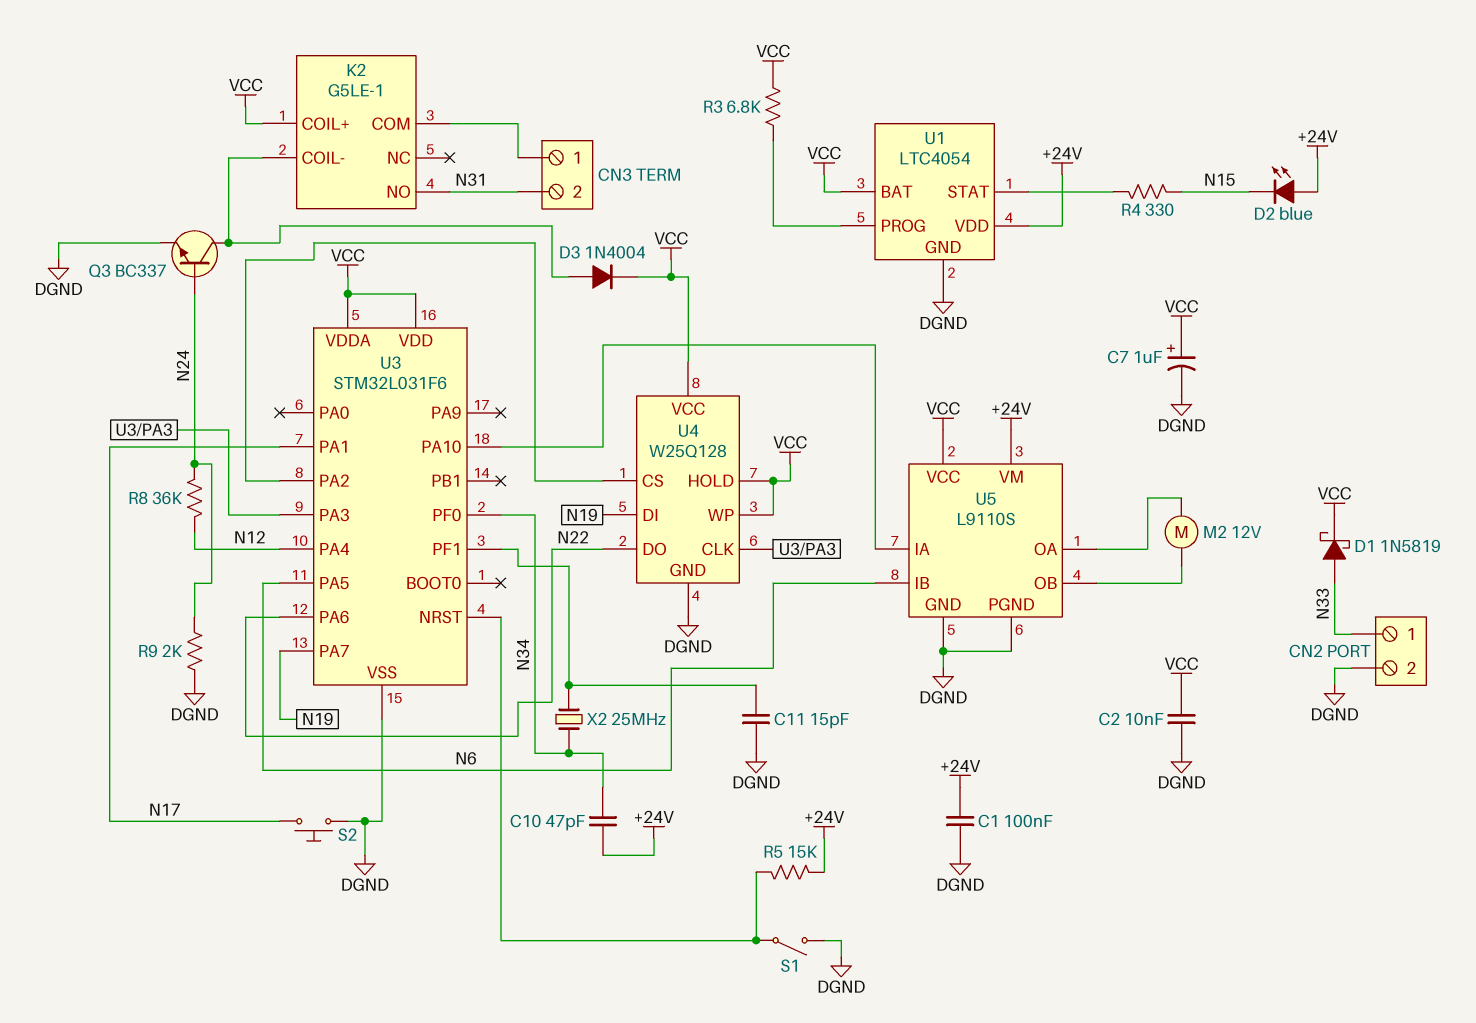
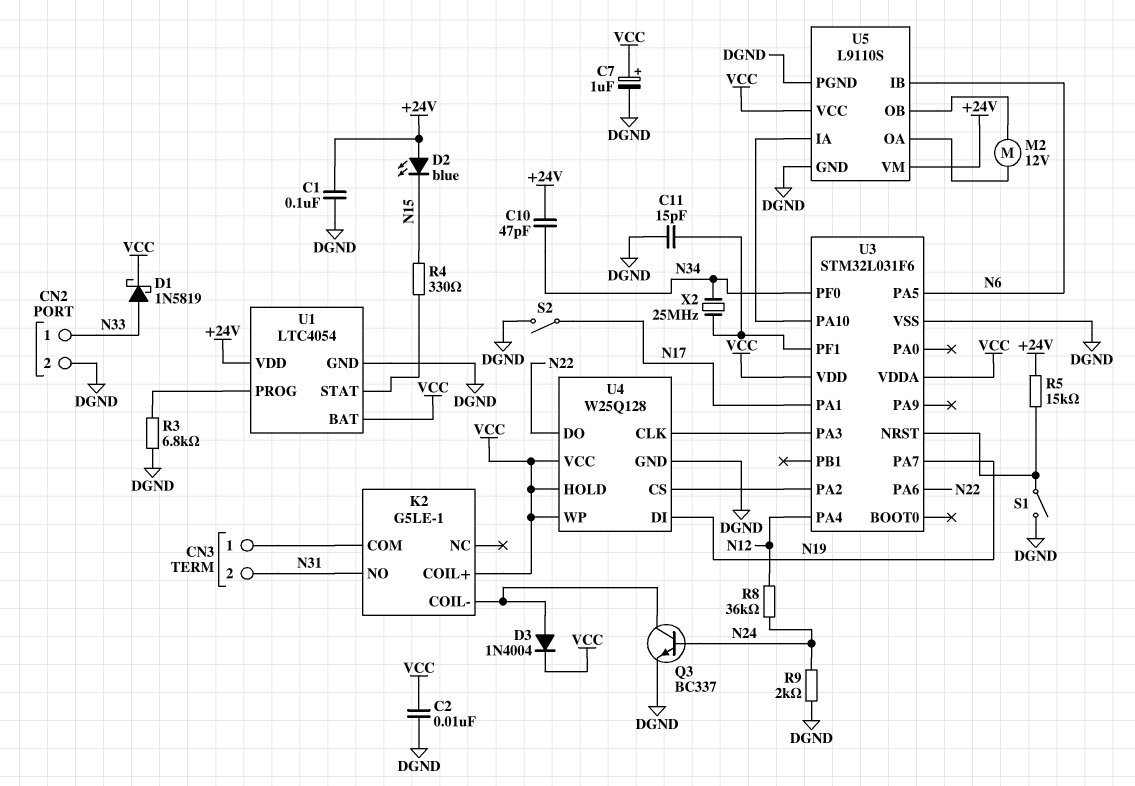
R3: 6.8k (U1/PROG, VCC) -> 6.8k (DGND, U1/PROG)
S2: button (DGND, N17) -> switch (DGND, N17)

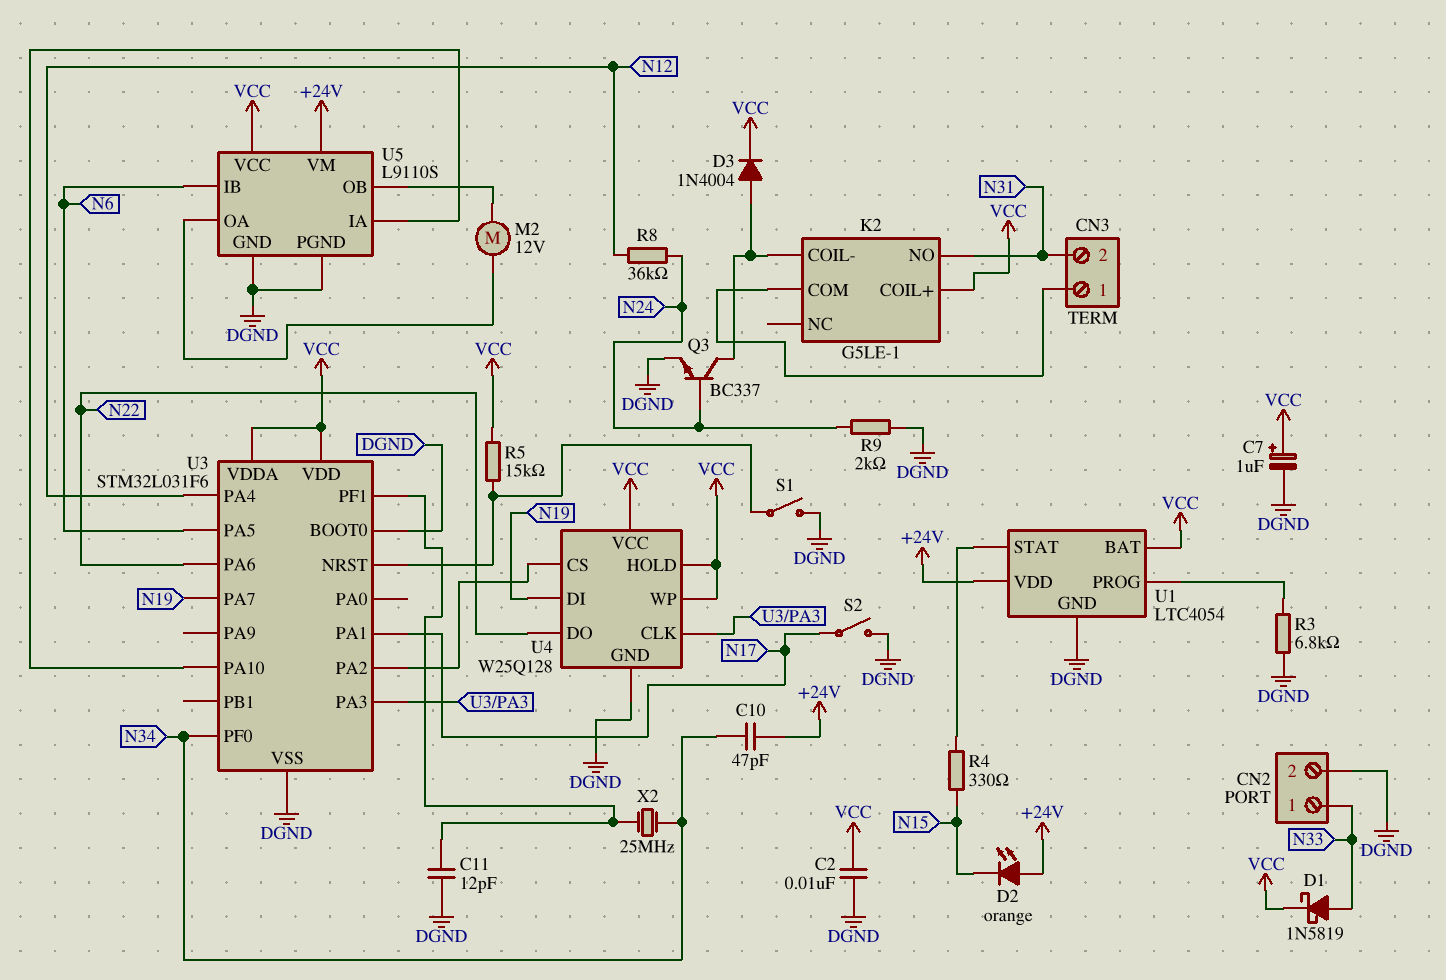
C1: 100nF (+24V, DGND) -> none
C11: 15pF (DGND, U3/PF1) -> 12pF (DGND, U3/PF1)
D2: LED blue (A +24V, K N15) -> LED orange (A +24V, K N15)
R5: 15k (+24V, U3/NRST) -> 15k (U3/NRST, VCC)
U3 pin BOOT0: none -> DGND

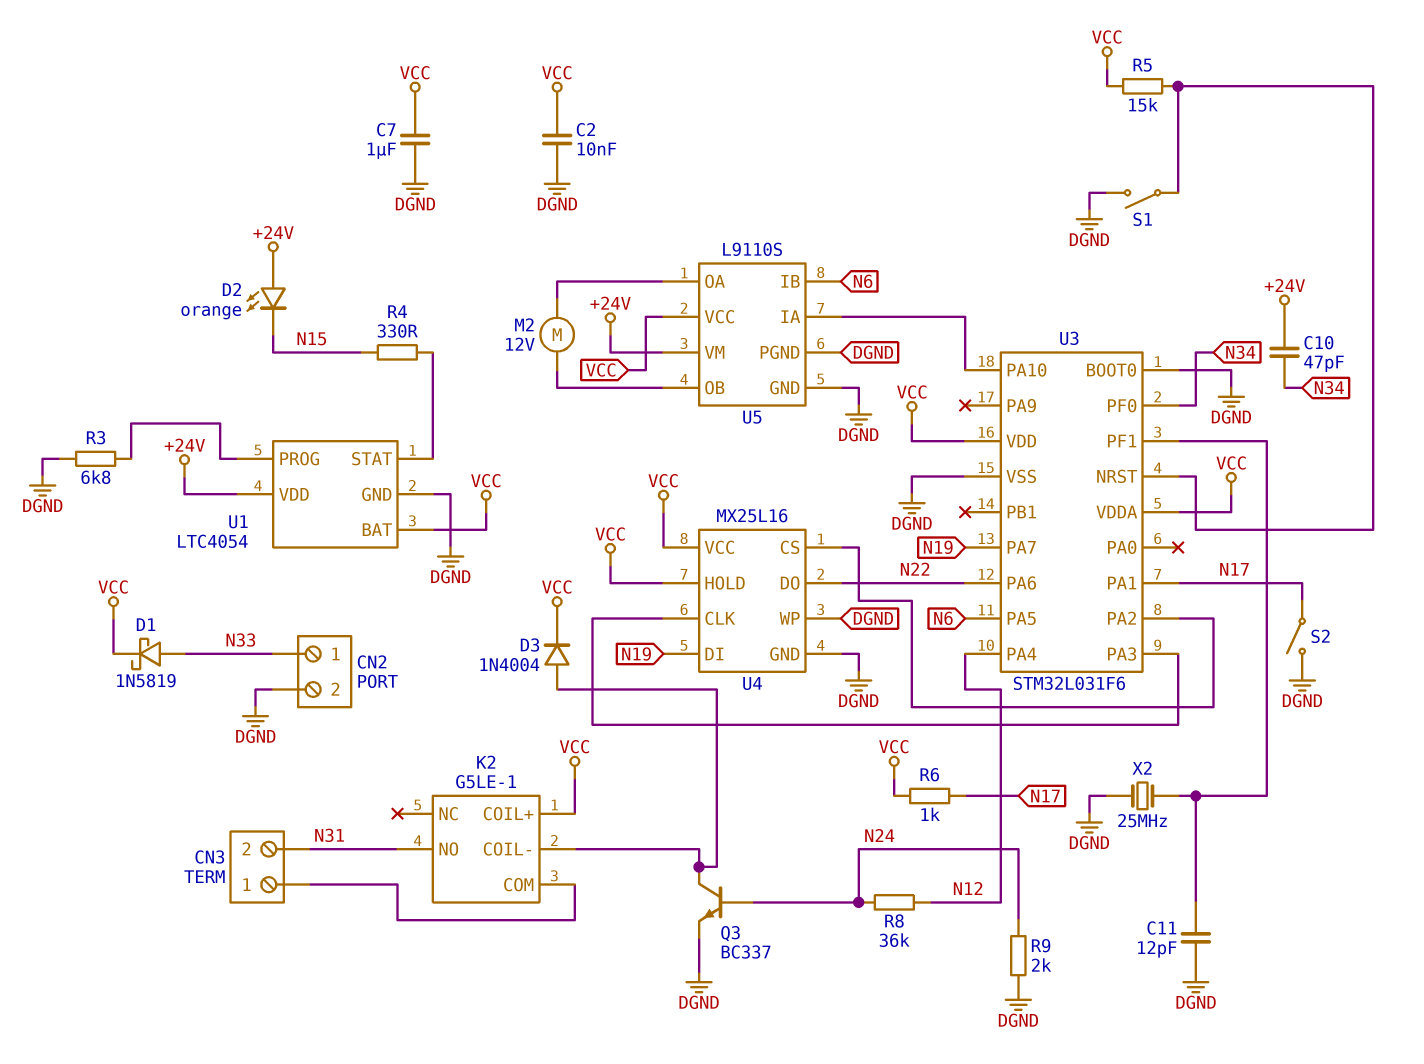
C7: 1uF (plus VCC, minus DGND) -> 1uF (DGND, VCC)
R6: none -> 1k (N17, VCC)
U4: W25Q128 -> MX25L16
U4 pin WP: VCC -> DGND
X2: 25MHz (N34, U3/PF1) -> 25MHz (DGND, U3/PF1)

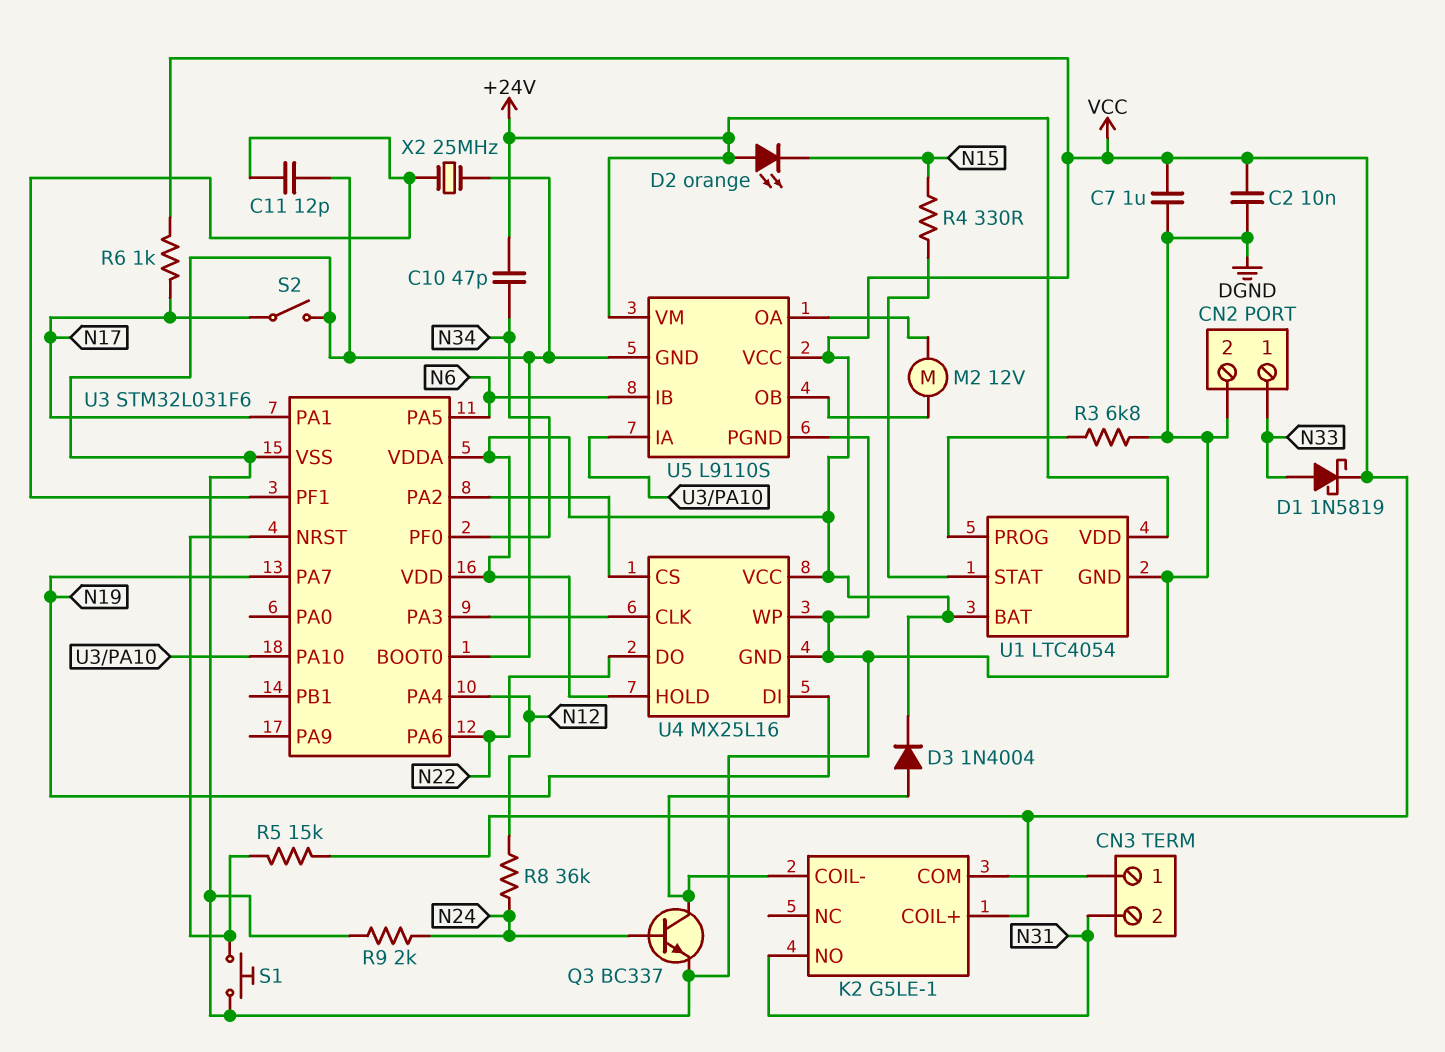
S1: switch (DGND, U3/NRST) -> button (DGND, U3/NRST)

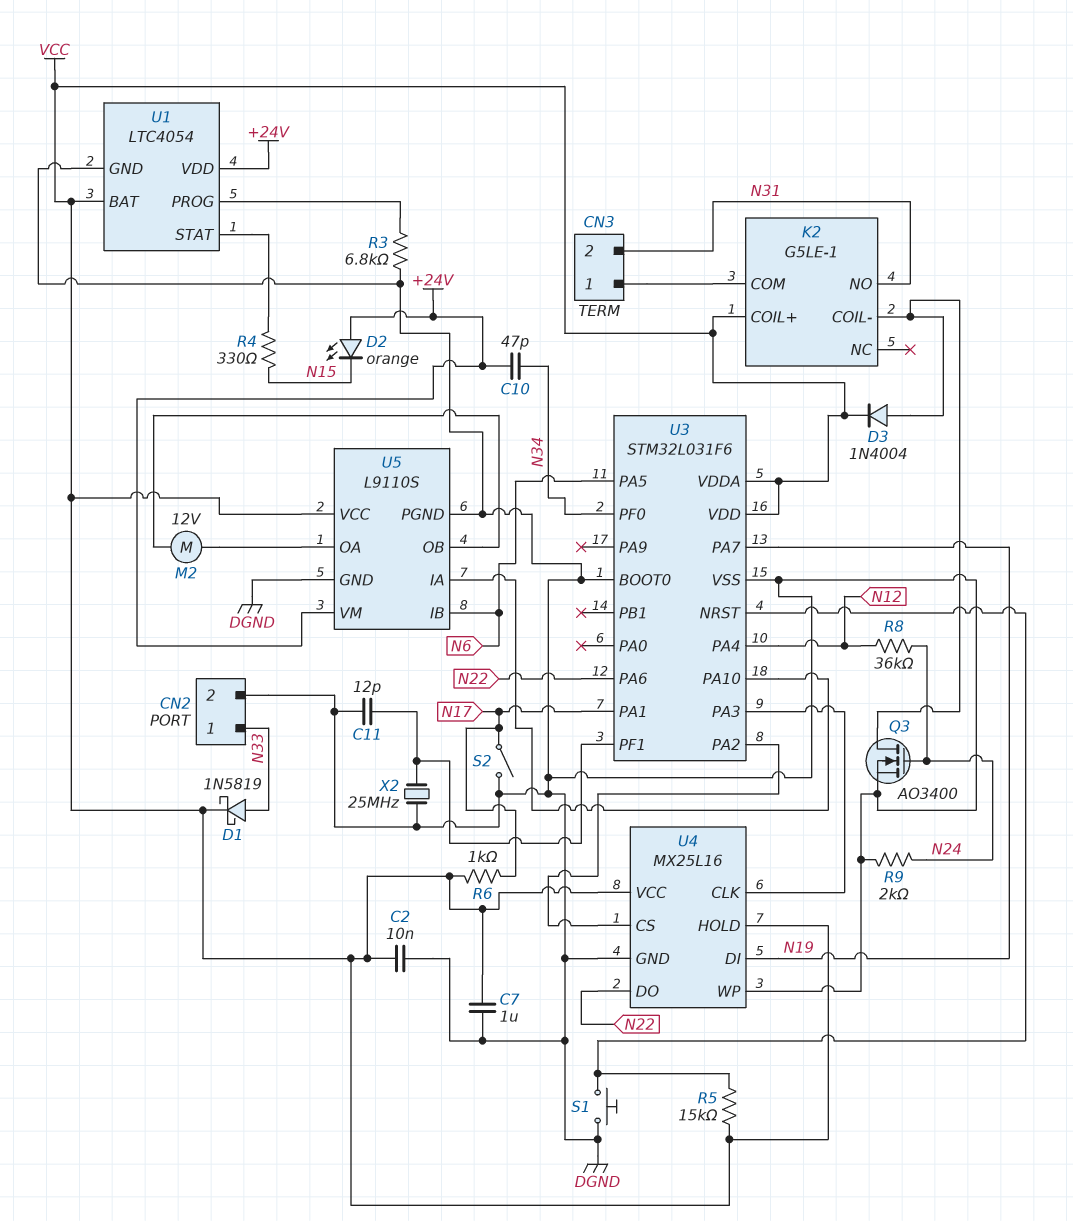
Q3: NPN BC337 (B N24, C K2/COIL-, E DGND) -> NMOS AO3400 (G N24, D K2/COIL-, S DGND)

